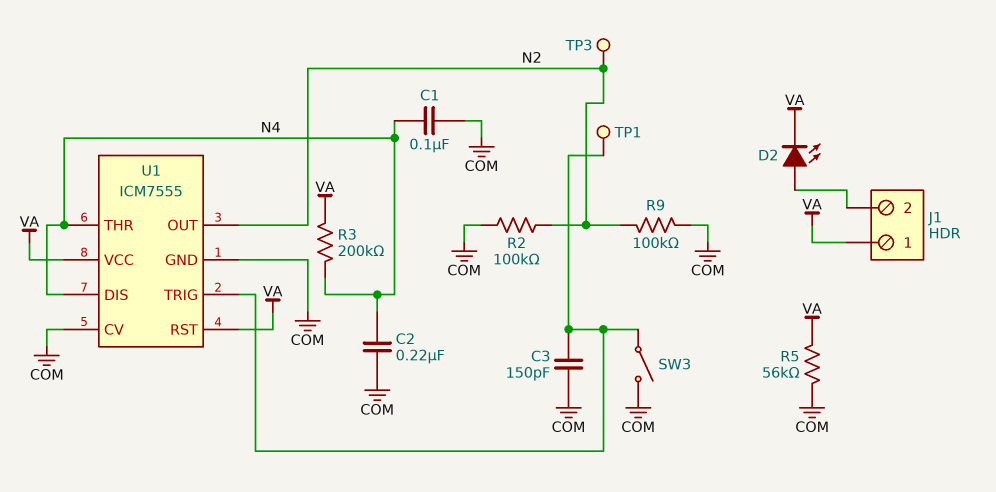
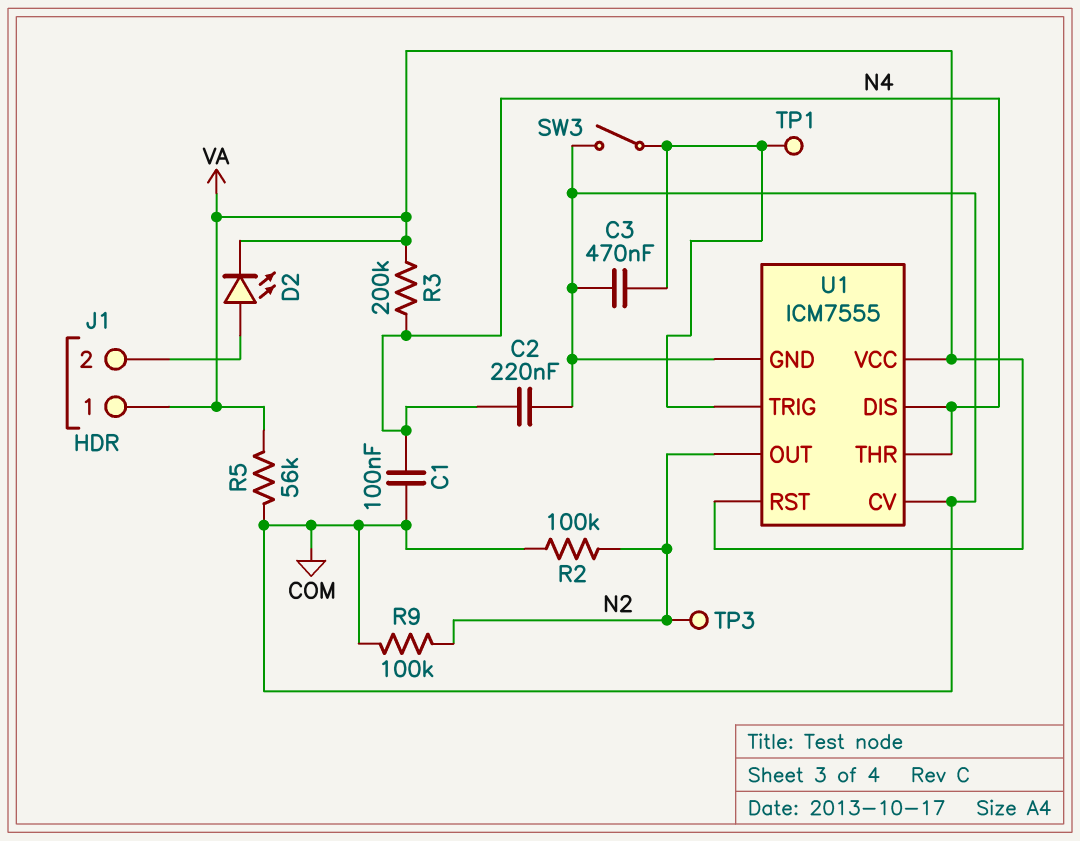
C3: 150pF (COM, U1/TRIG) -> 470nF (COM, U1/TRIG)

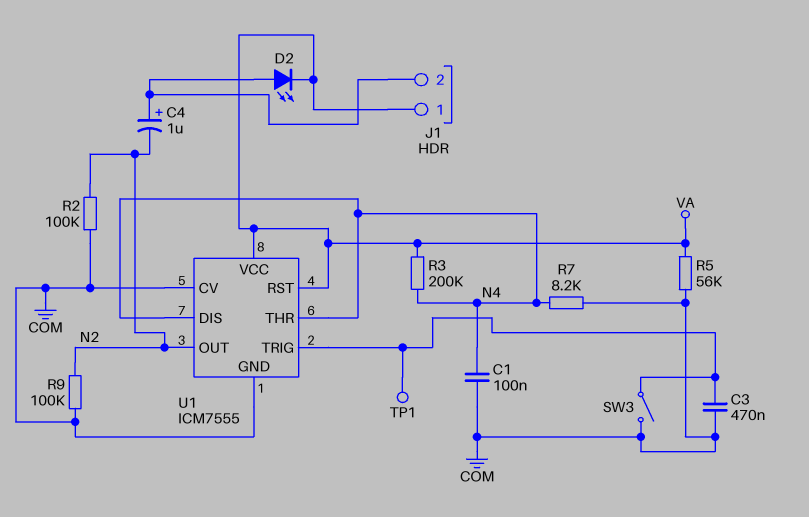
C2: 220nF (COM, N4) -> none
C4: none -> 1uF (plus J1/2, minus N2)
R7: none -> 8.2k (COM, N4)
TP3: test point (N2) -> none

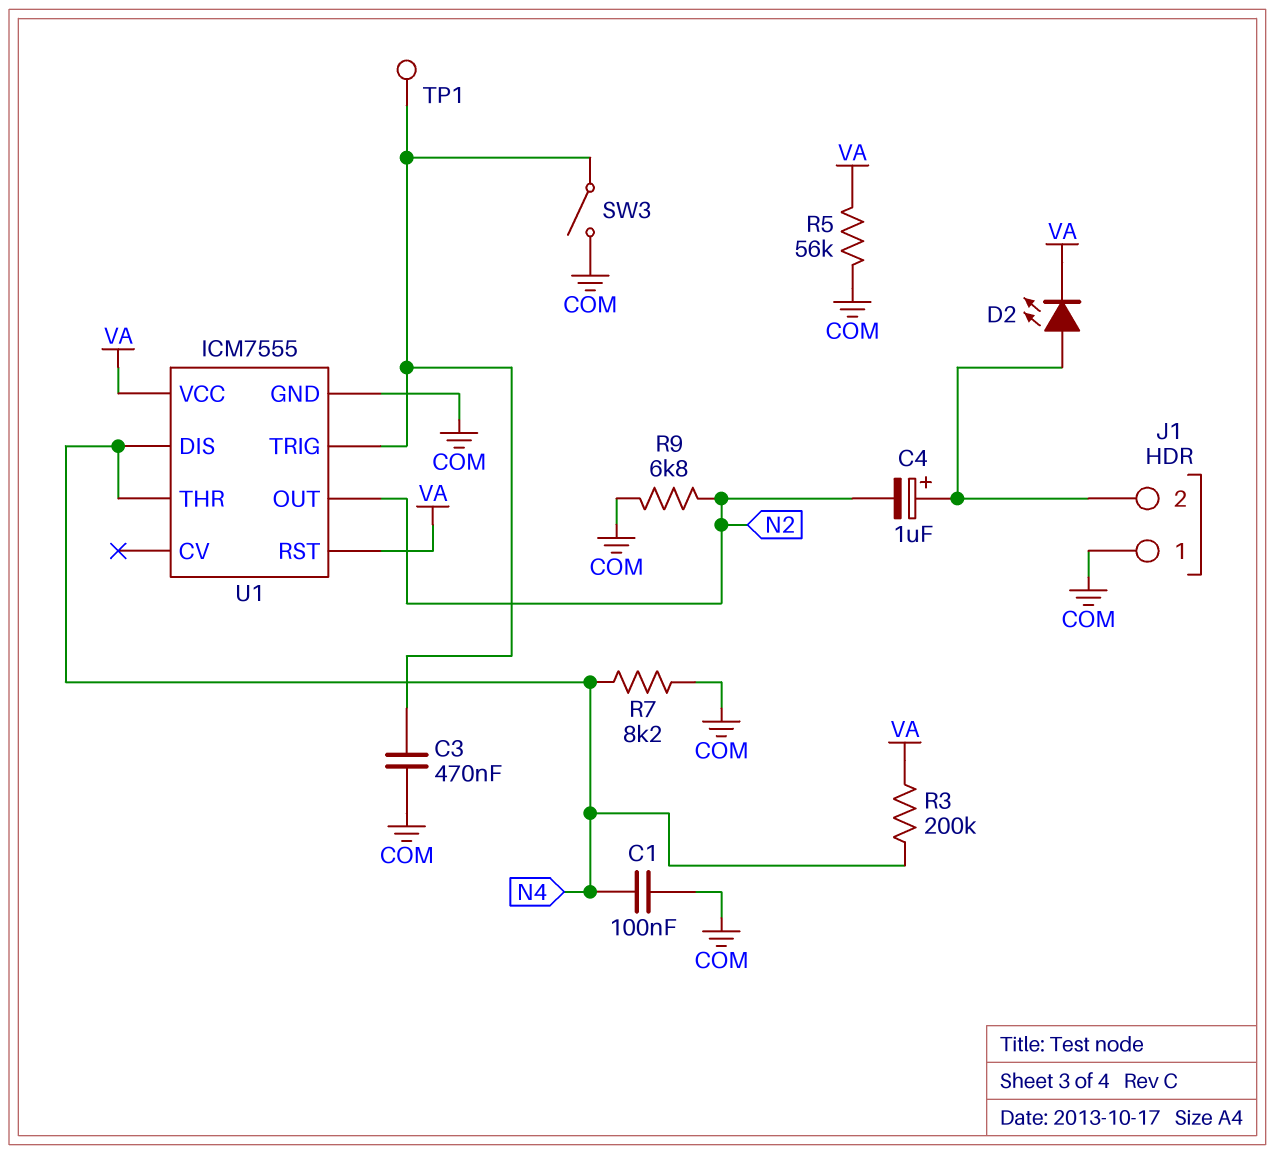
J1 pin 1: VA -> COM
R2: 100k (COM, N2) -> none
R9: 100k (COM, N2) -> 6.8k (COM, N2)
U1 pin CV: COM -> none

